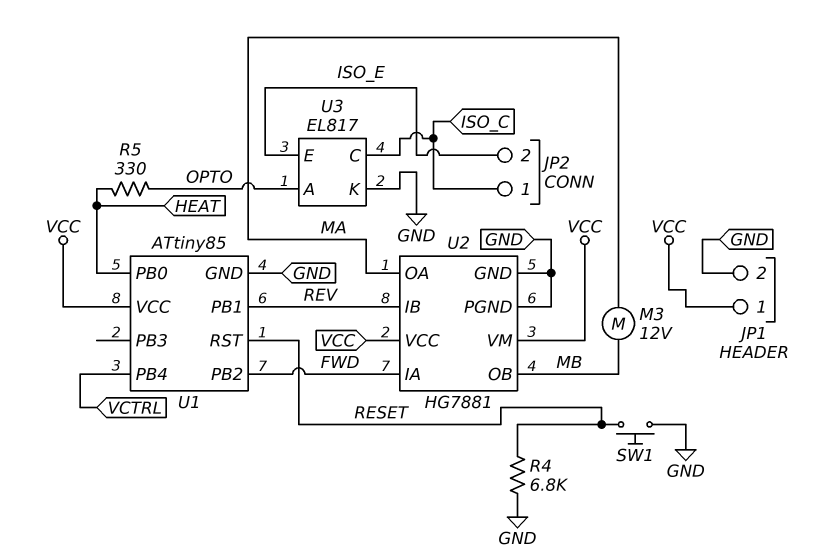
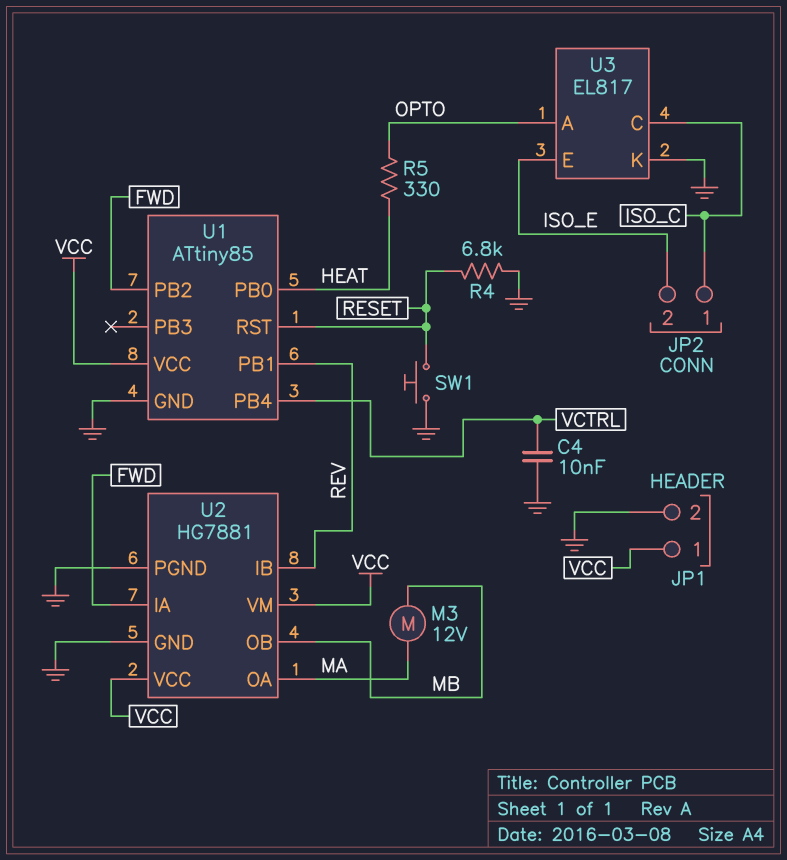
C4: none -> 10nF (GND, VCTRL)

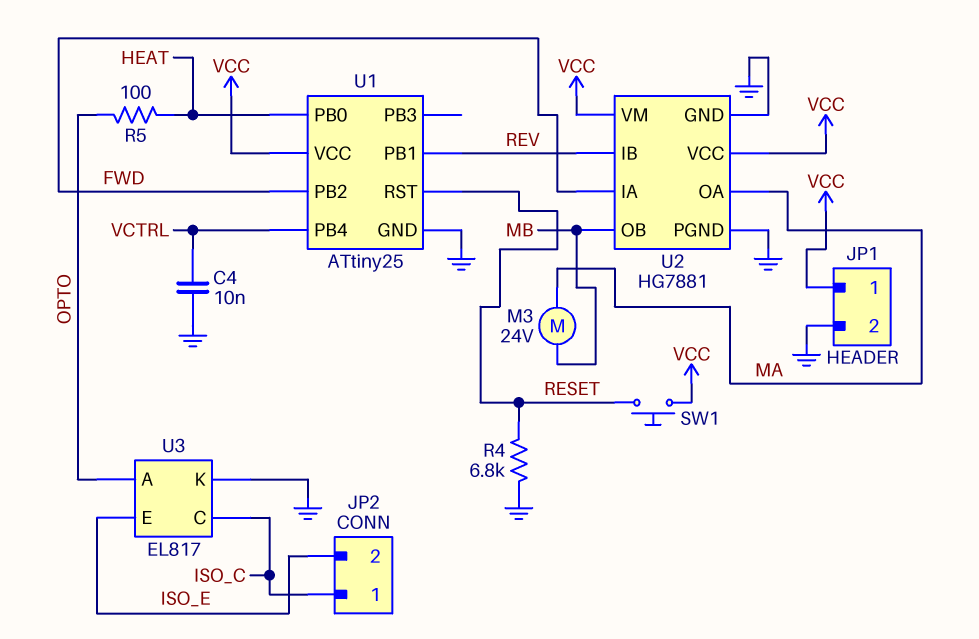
M3: motor 12V (MA, MB) -> motor 24V (MA, MB)
R5: 330 (HEAT, OPTO) -> 100 (HEAT, OPTO)
SW1: button (GND, RESET) -> button (RESET, VCC)
U1: ATtiny85 -> ATtiny25

